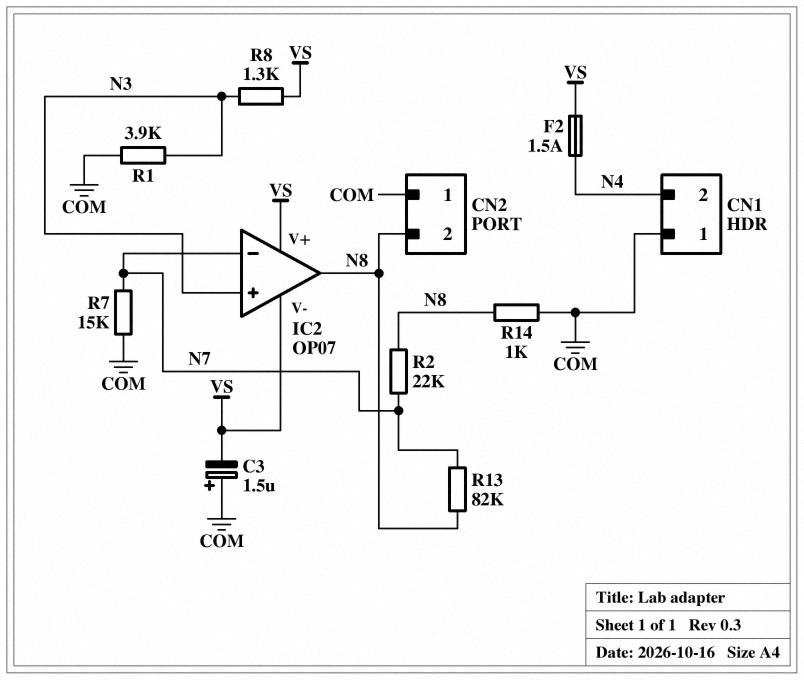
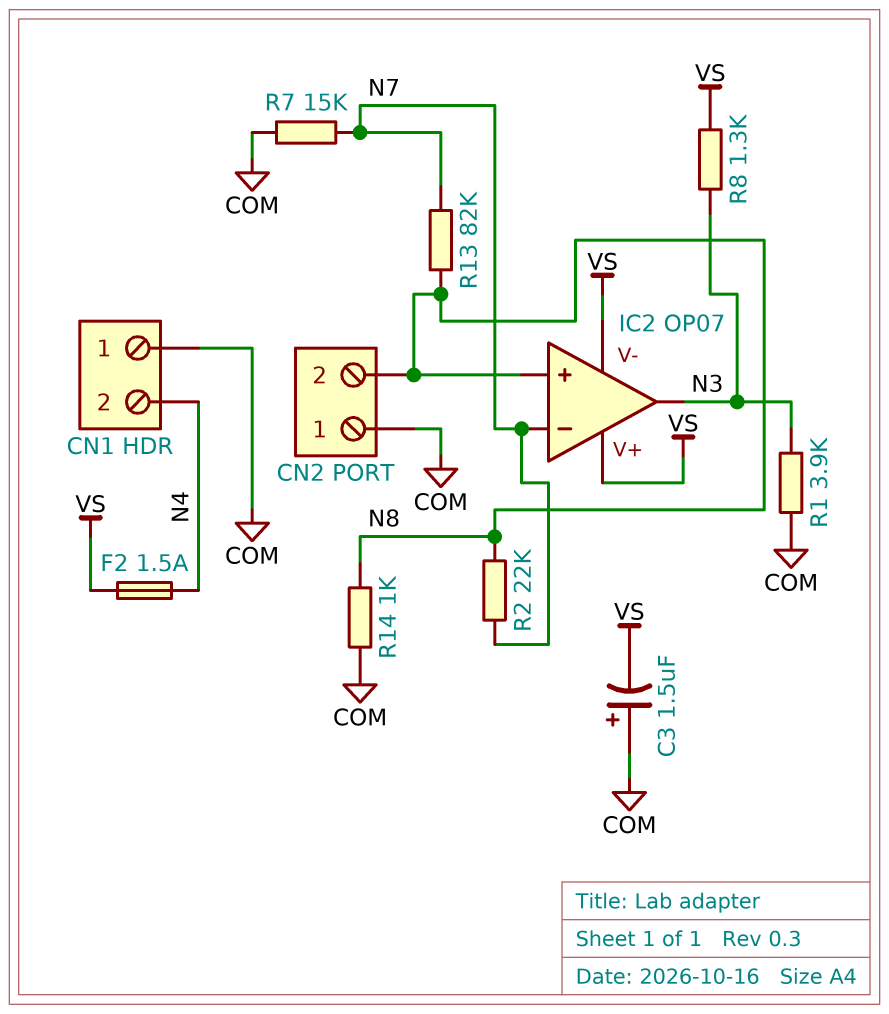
IC2 pin in+: N3 -> N8
IC2 pin out: N8 -> N3

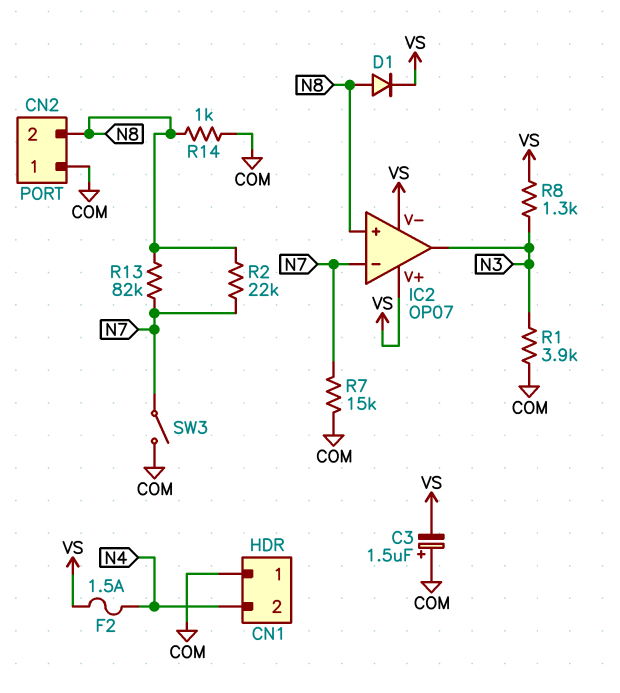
D1: none -> diode (A N8, K VS)
SW3: none -> switch (COM, N7)

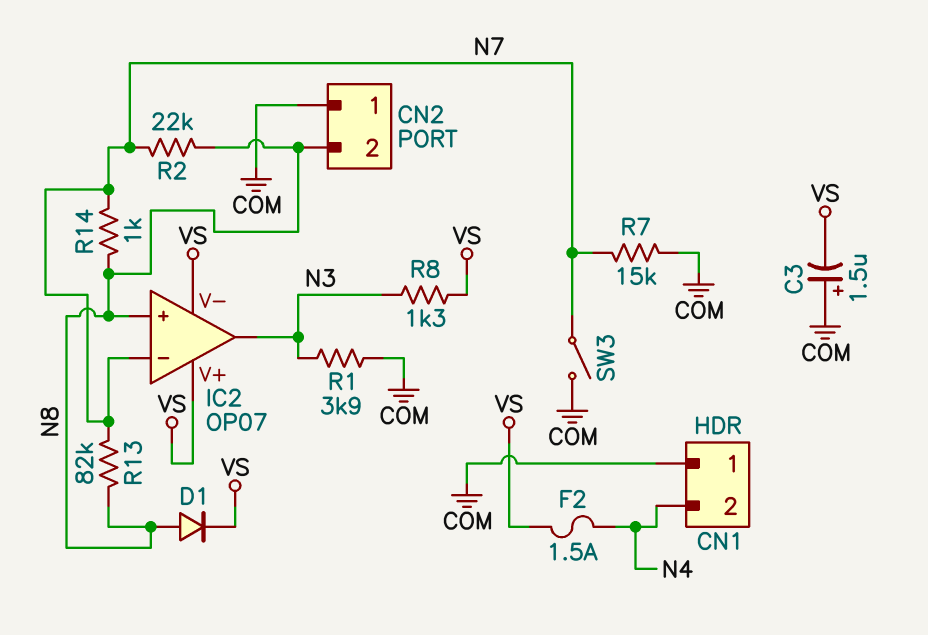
R14: 1k (COM, N8) -> 1k (N7, N8)

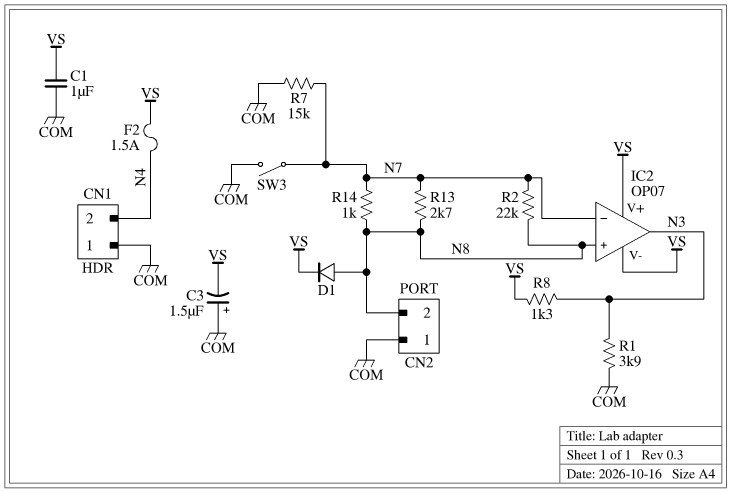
C1: none -> 1uF (COM, VS)
R13: 82k (N7, N8) -> 2.7k (N7, N8)

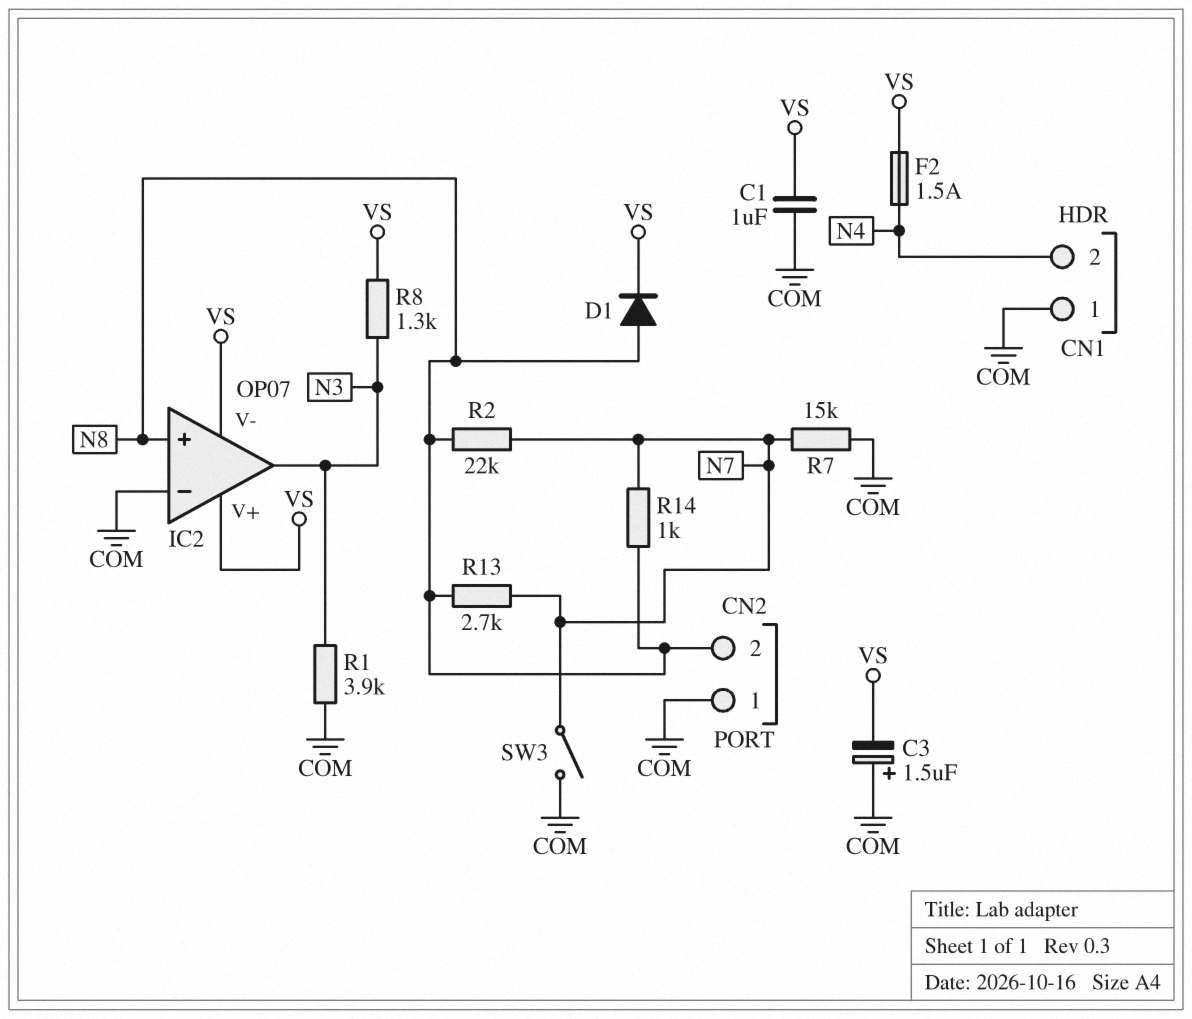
IC2 pin in-: N7 -> COM

